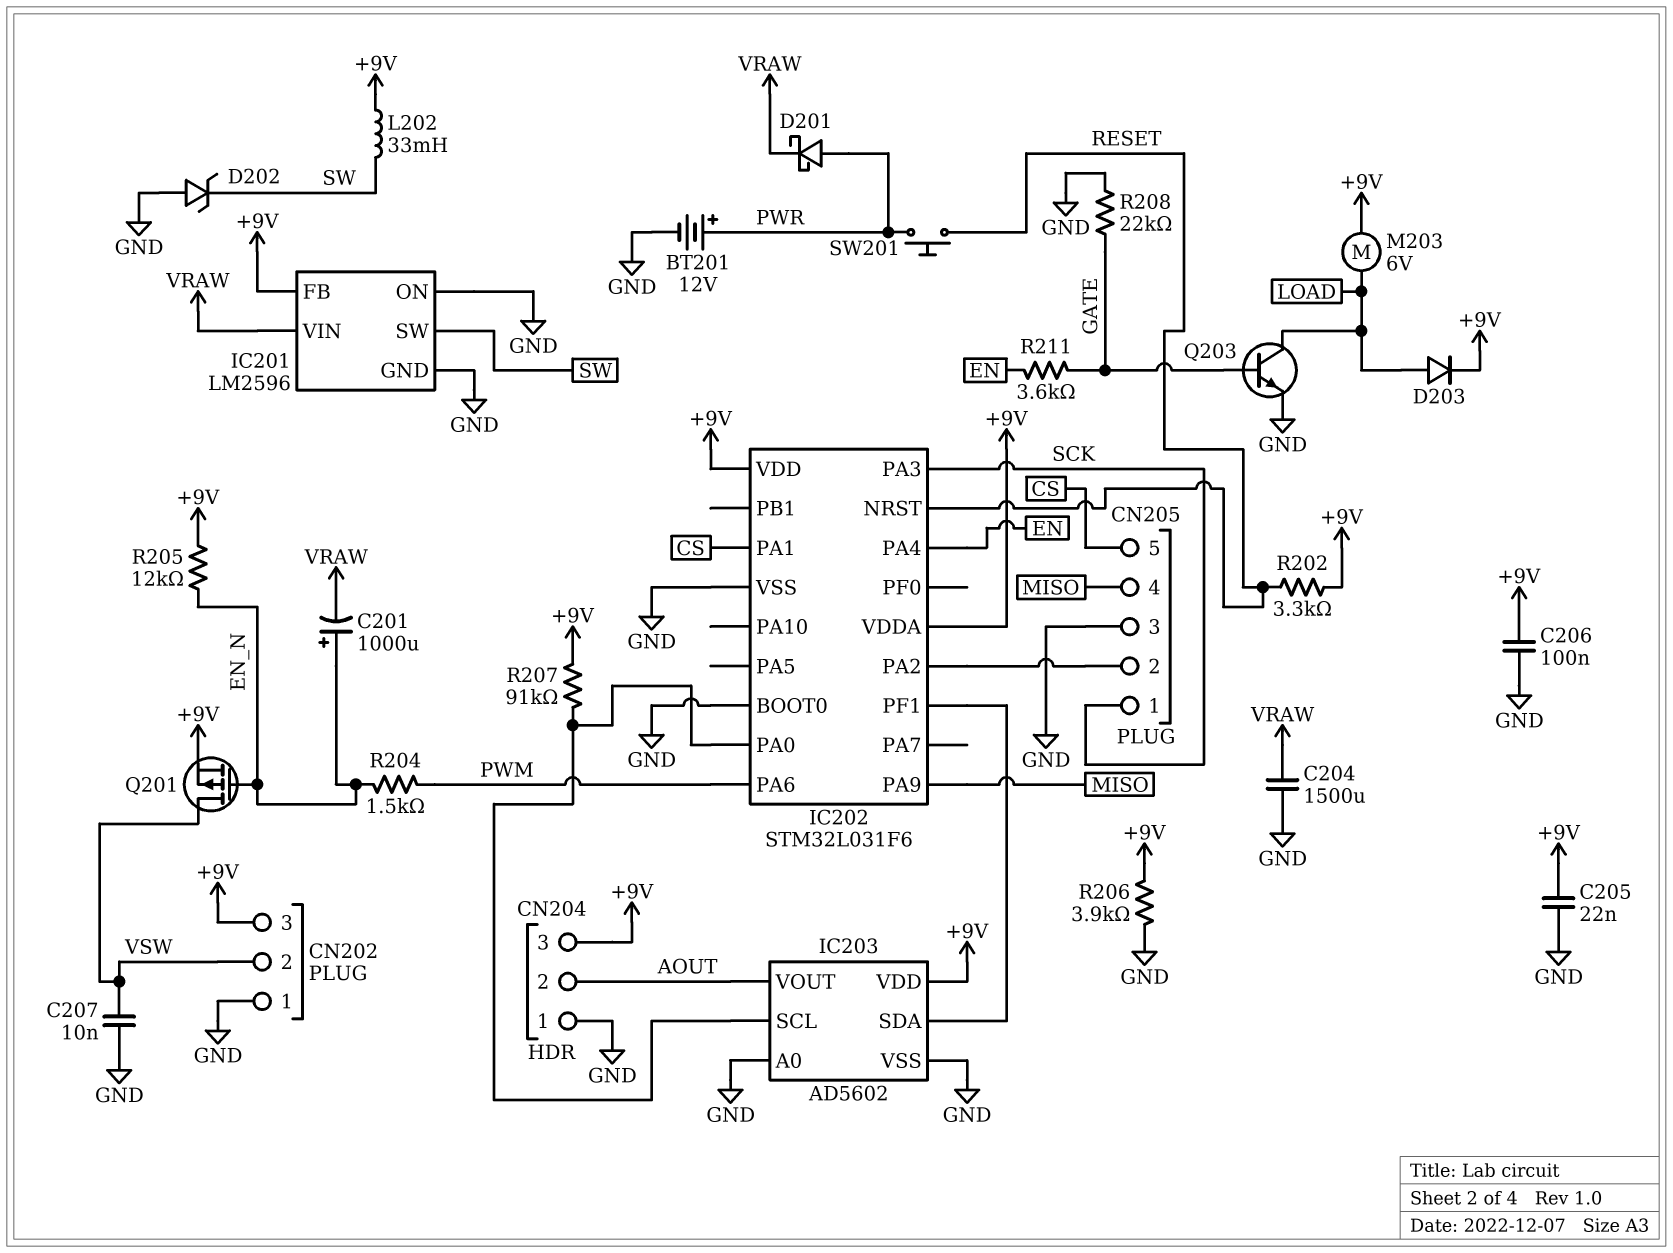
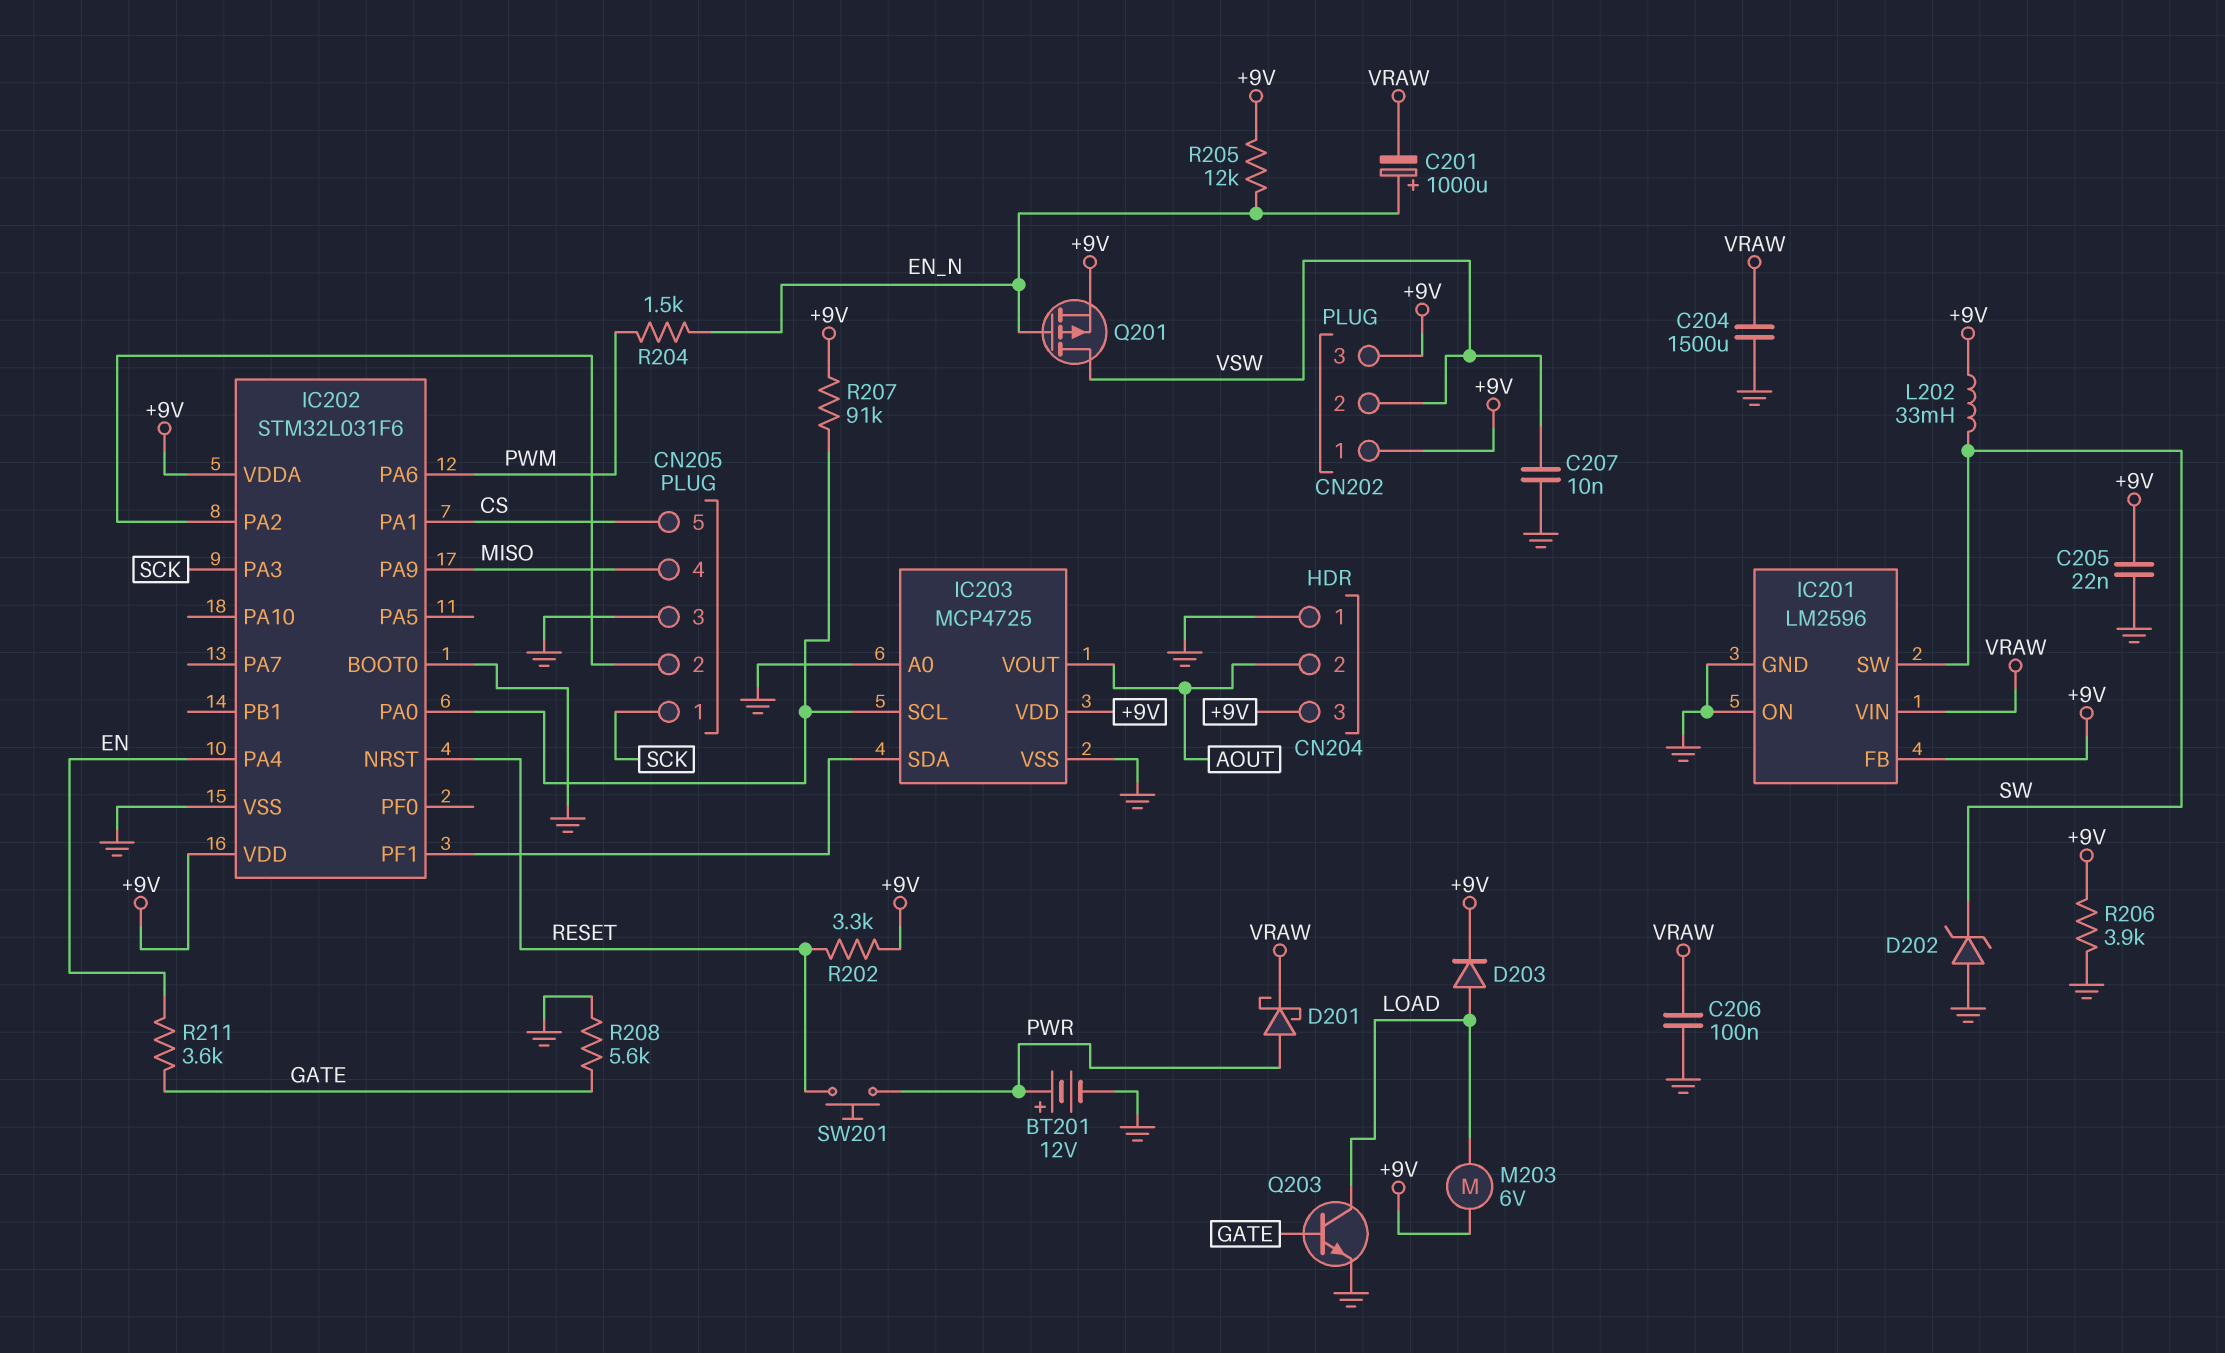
C206: 100nF (+9V, GND) -> 100nF (GND, VRAW)
CN202 pin 1: GND -> +9V
IC203: AD5602 -> MCP4725
R208: 22k (GATE, GND) -> 5.6k (GATE, GND)

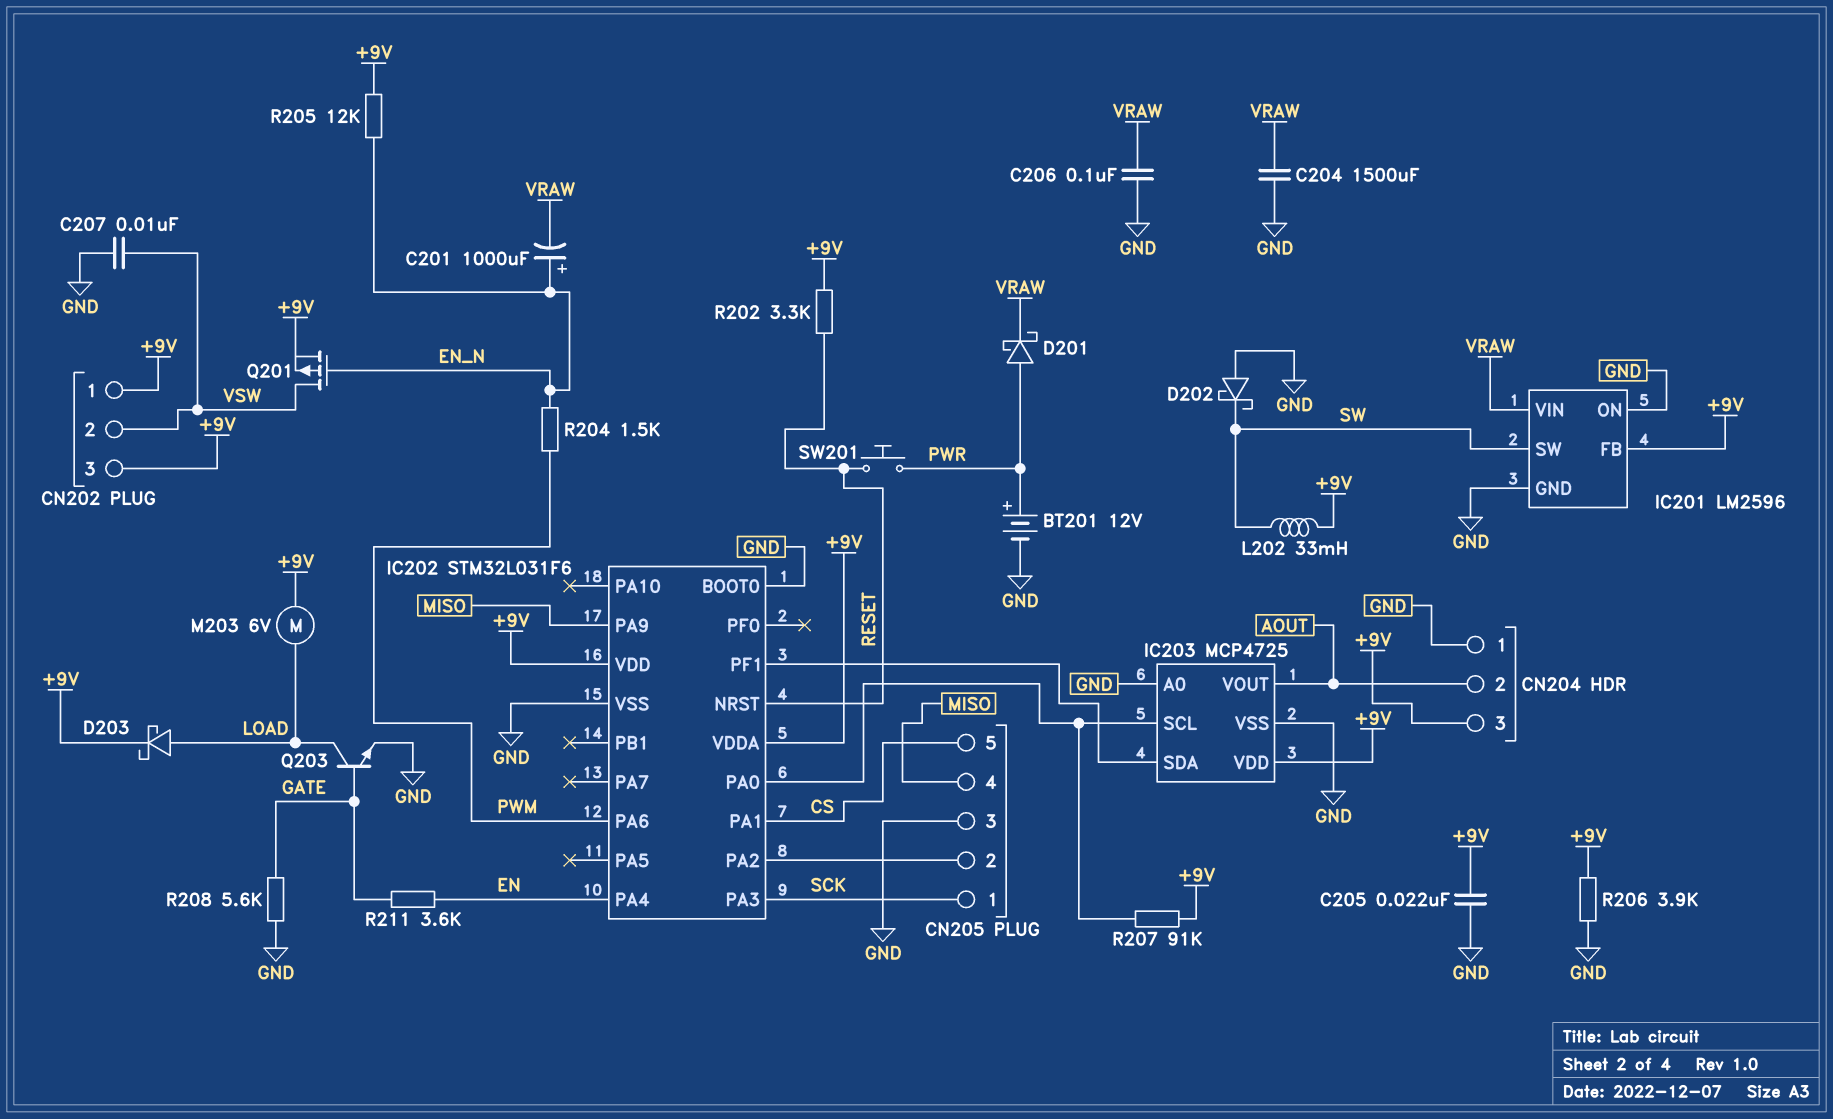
D202: zener (A GND, K SW) -> schottky (A GND, K SW)
D203: diode (A LOAD, K +9V) -> schottky (A LOAD, K +9V)

